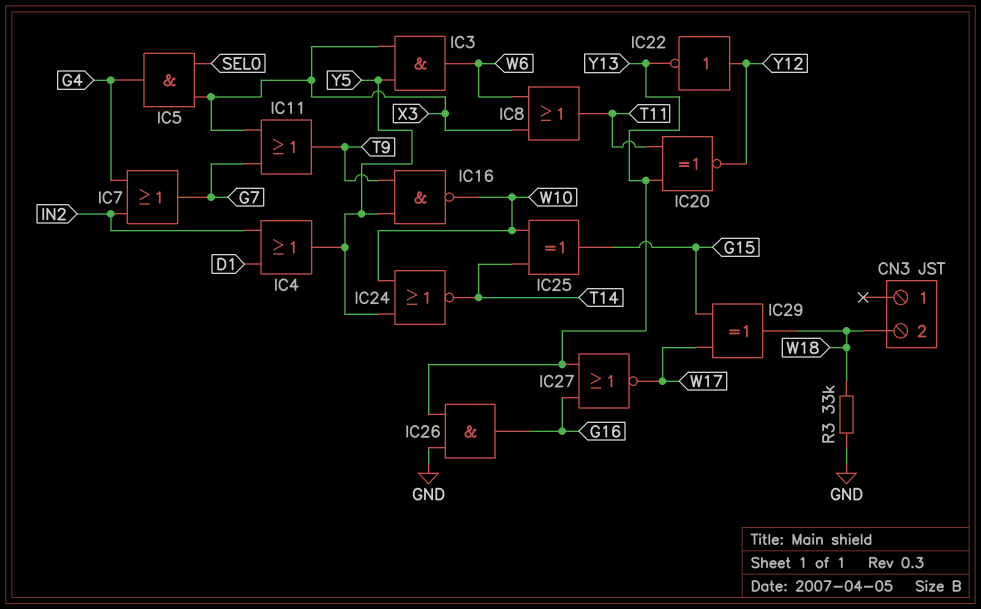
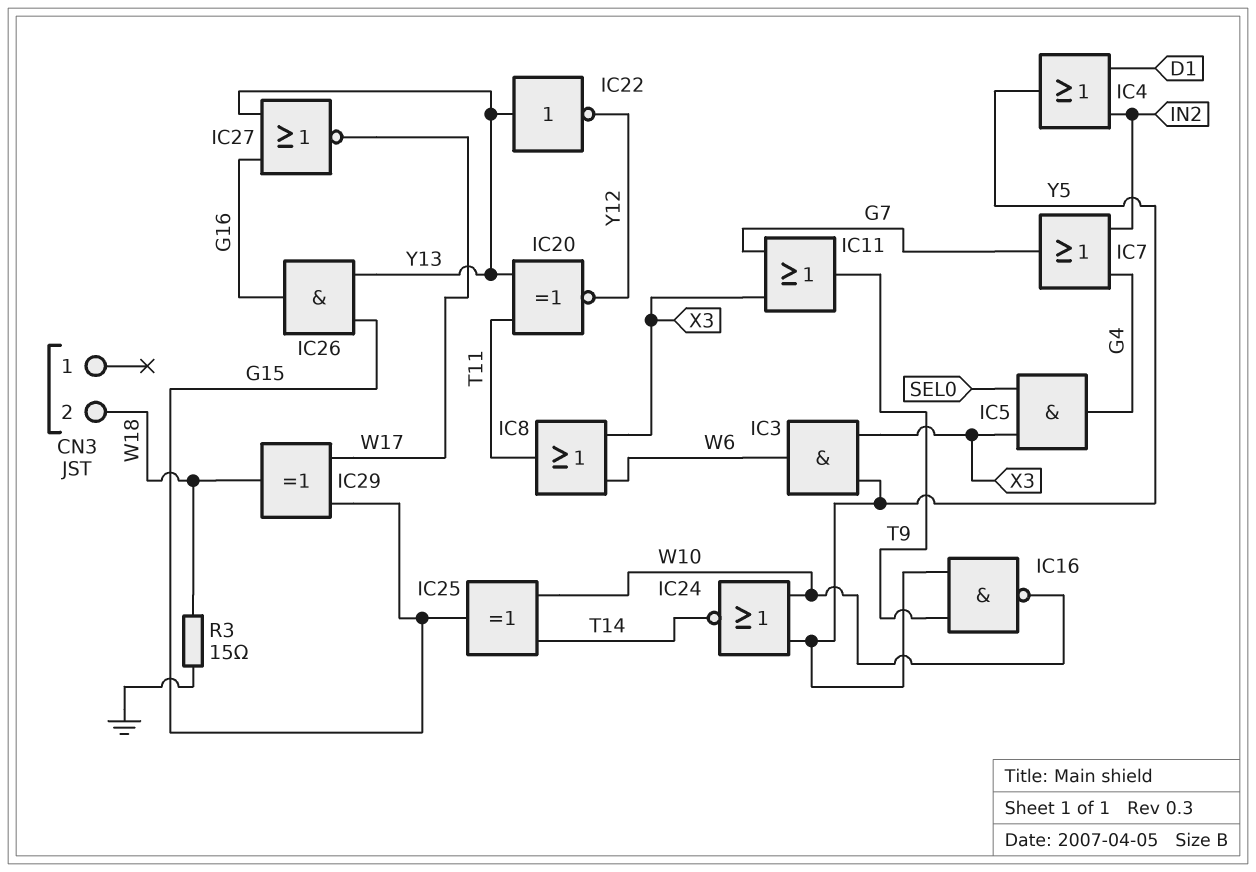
IC22: NOT (in Y12, out Y13) -> NOT (in Y13, out Y12)
IC26: AND (in GND, in Y13, out G16) -> AND (in G15, in Y13, out G16)
R3: 33k (GND, W18) -> 15 (GND, W18)

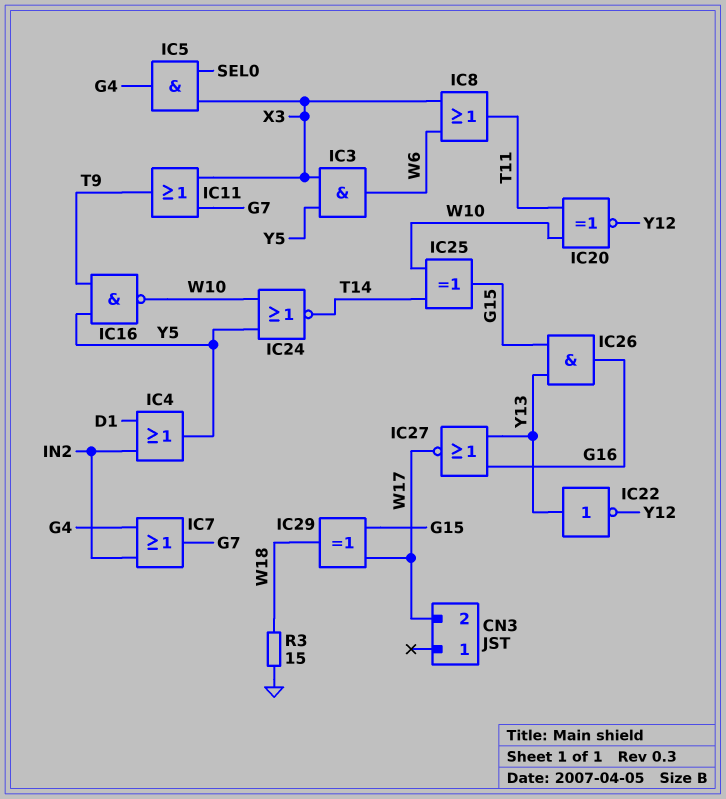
CN3 pin 2: W18 -> W17
IC20: XNOR (in T11, in Y13, out Y12) -> XNOR (in T11, in W10, out Y12)

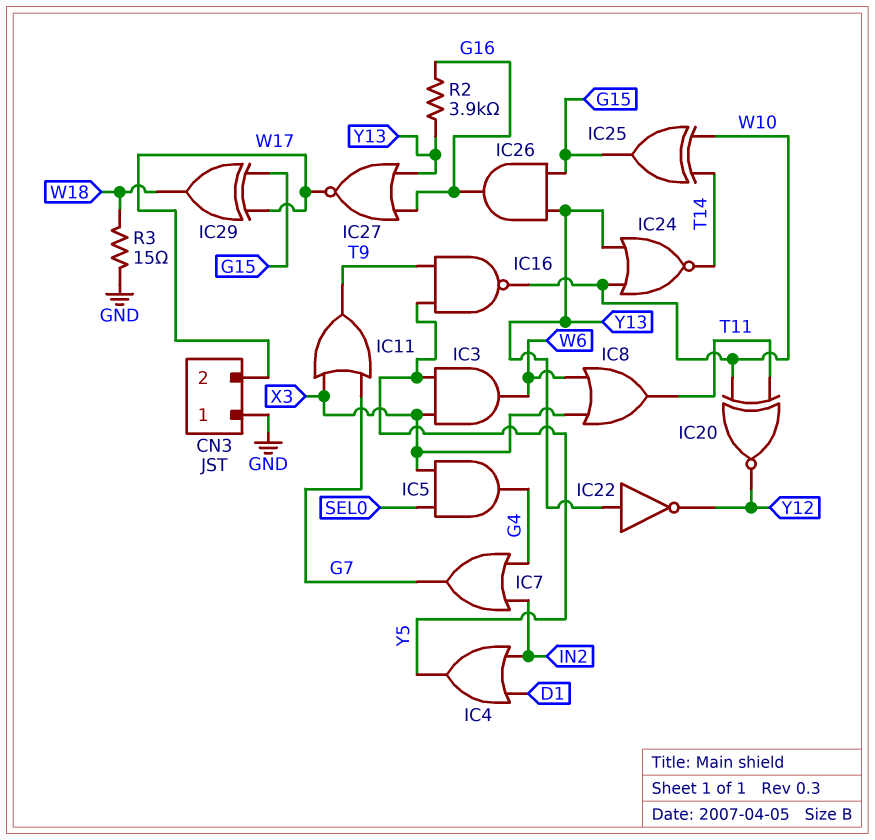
CN3 pin 1: none -> GND
IC24: NOR (in W10, in Y5, out T14) -> NOR (in W10, in Y13, out T14)
R2: none -> 3.9k (G16, Y13)

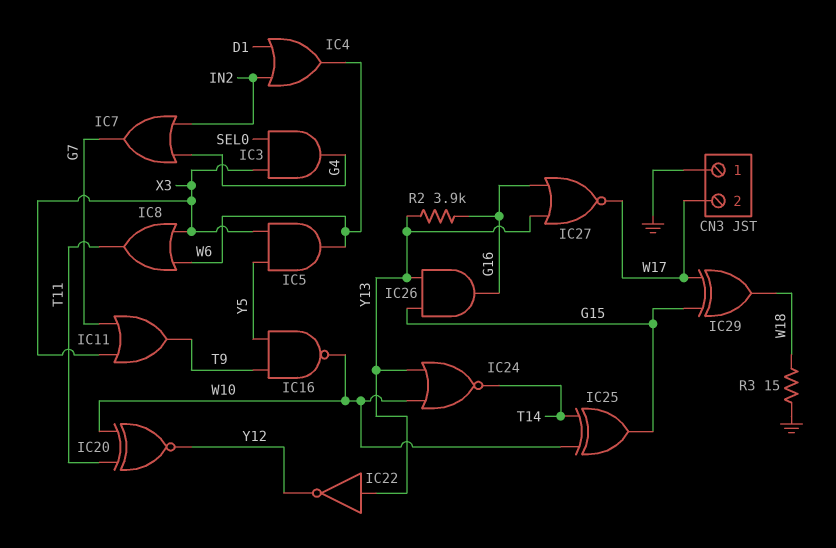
IC3: AND (in X3, in Y5, out W6) -> AND (in SEL0, in X3, out G4)
IC4: OR (in D1, in IN2, out Y5) -> OR (in D1, in IN2, out W6)
IC5: AND (in SEL0, in X3, out G4) -> AND (in X3, in Y5, out W6)

